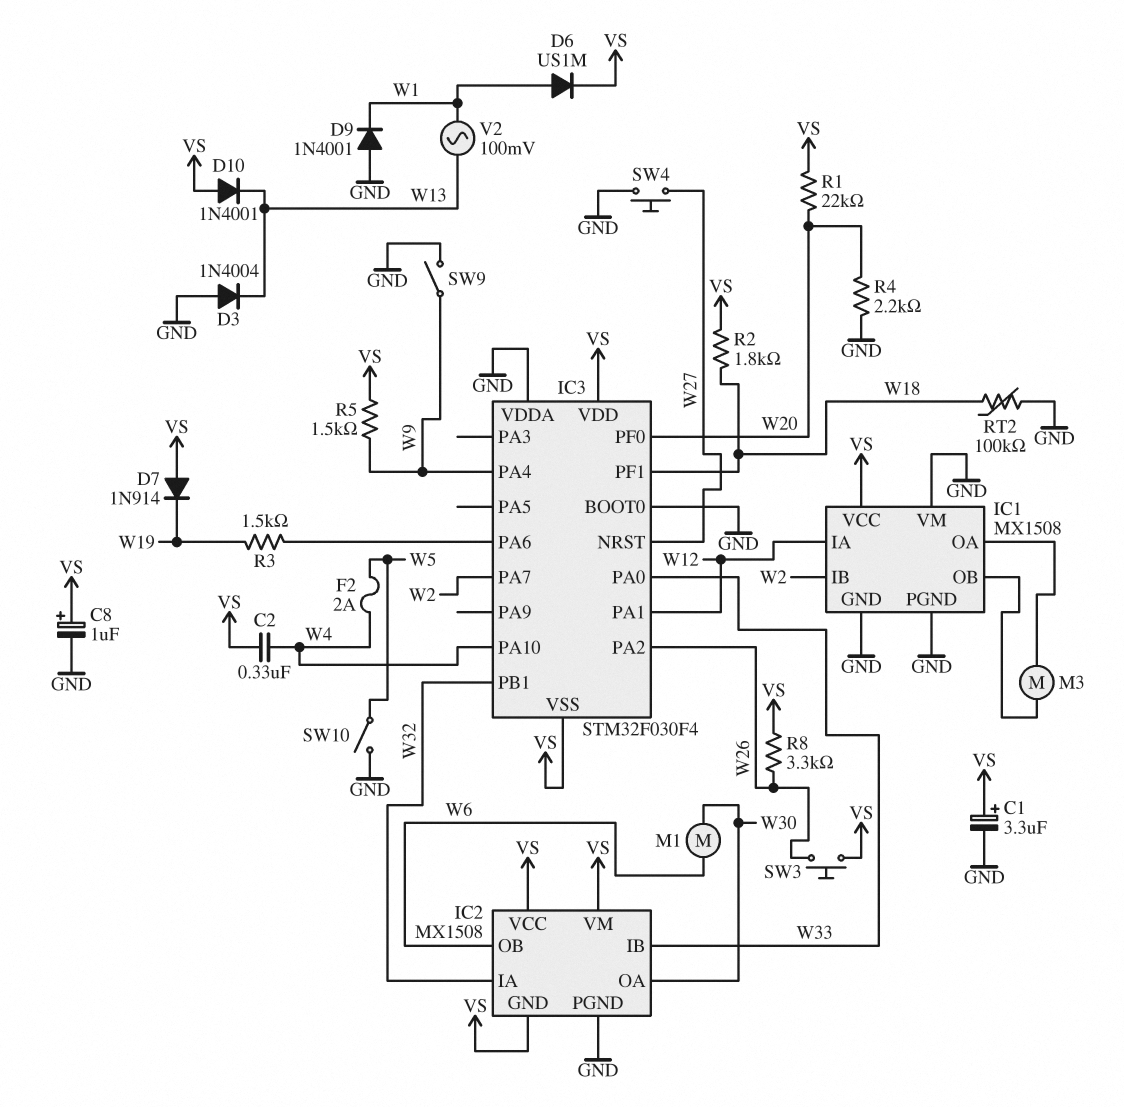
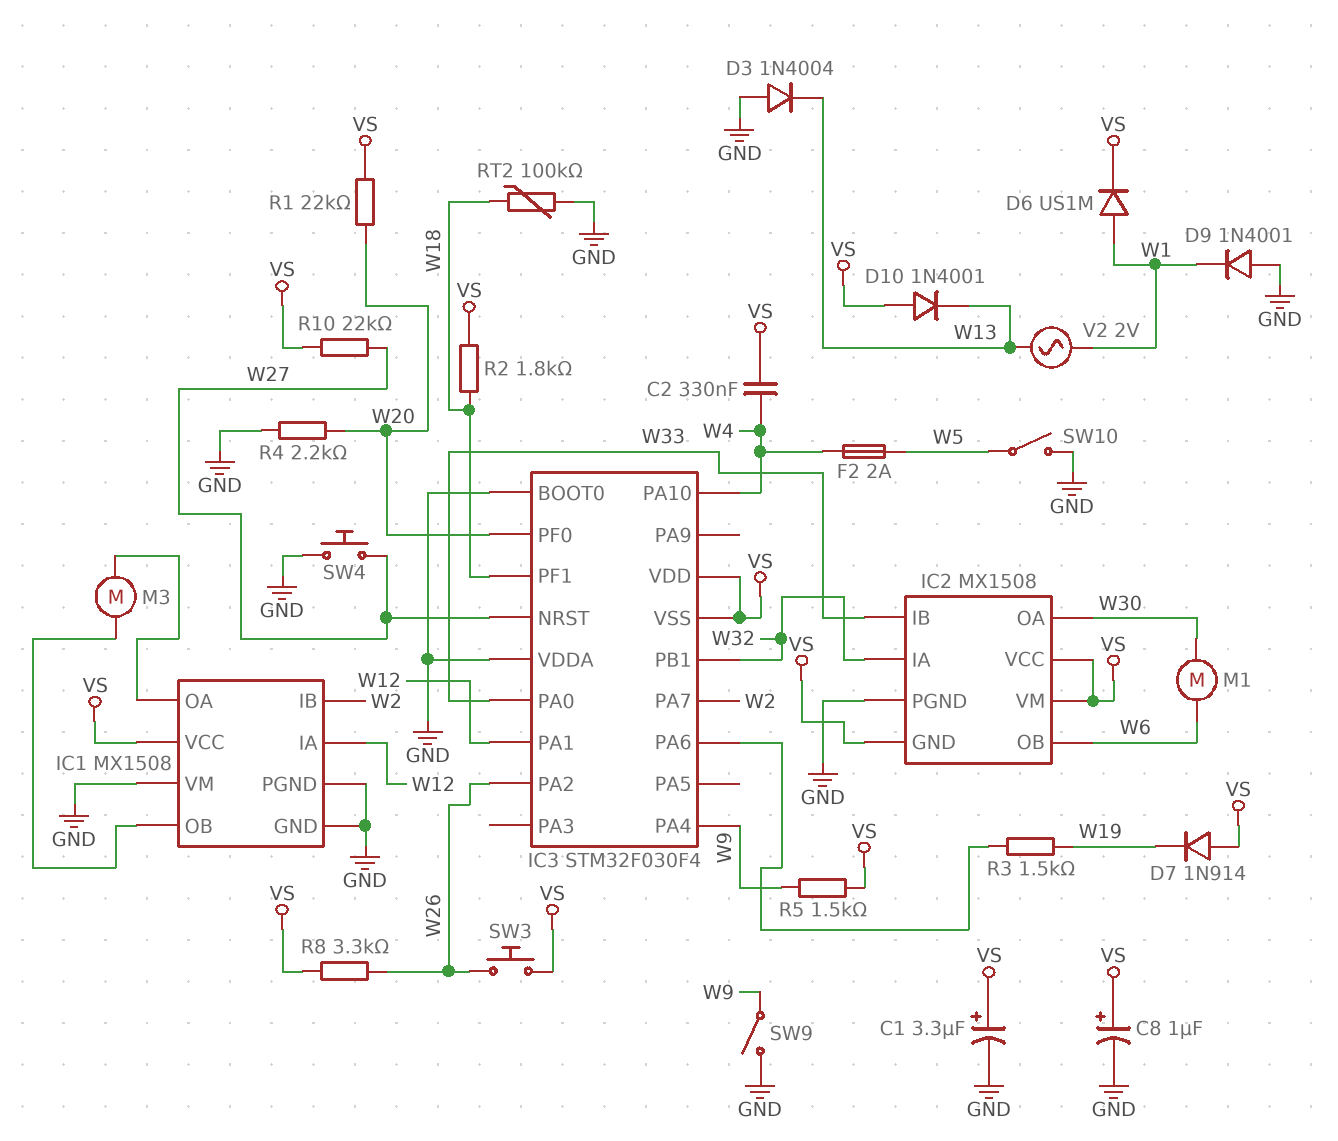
R10: none -> 22k (VS, W27)
V2: AC 100mV (W1, W13) -> AC 2V (W1, W13)

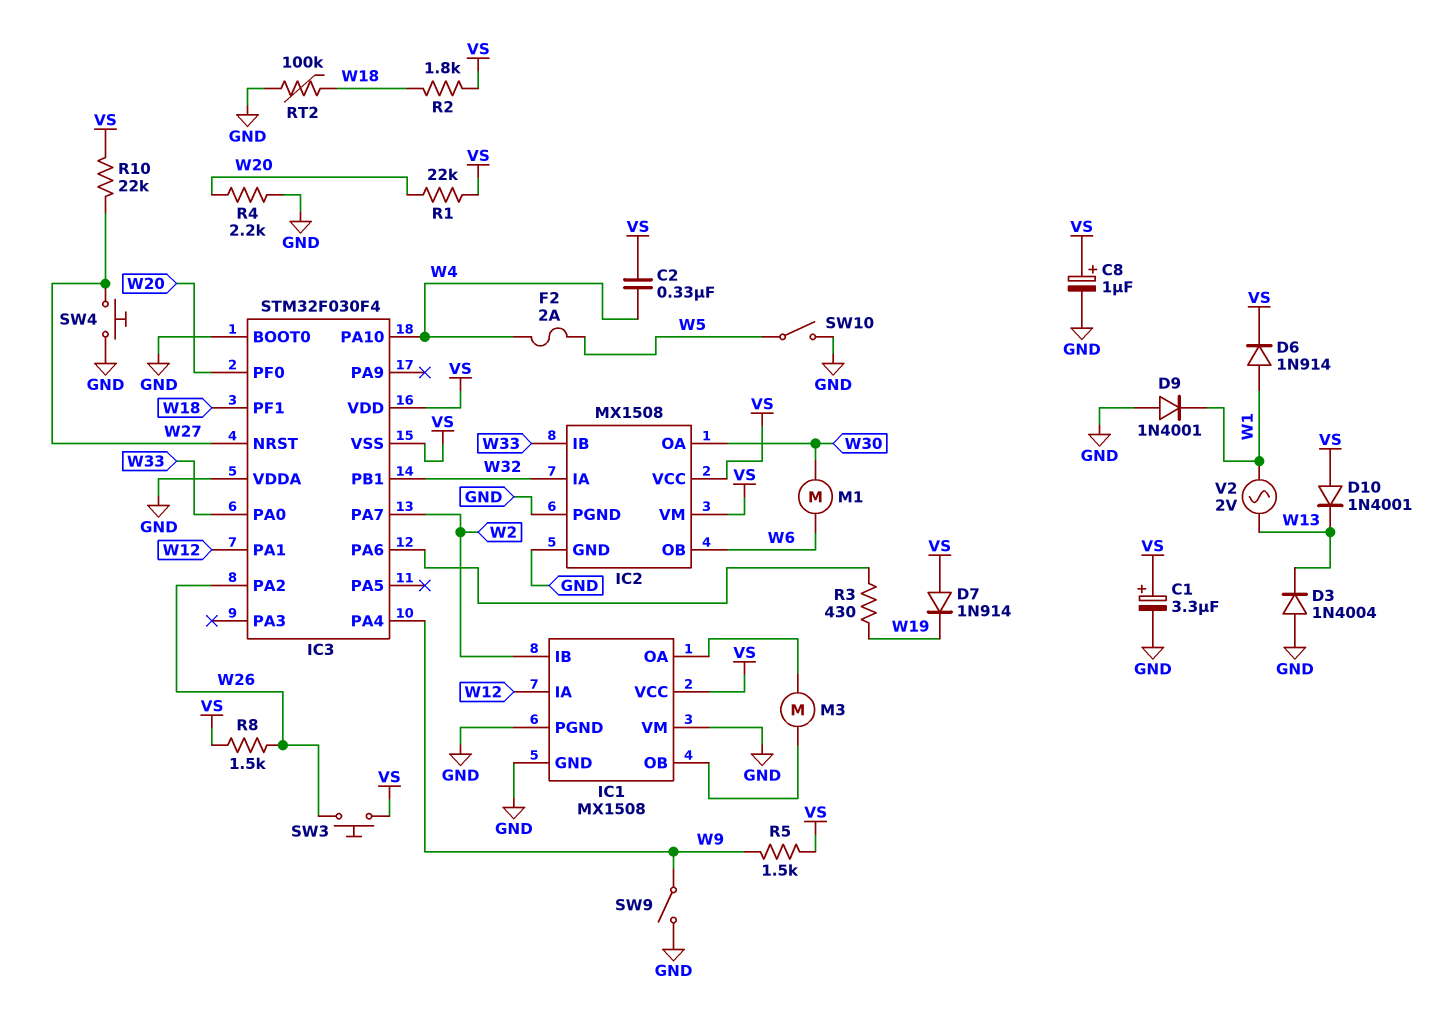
D6: diode US1M (A W1, K VS) -> diode 1N914 (A W1, K VS)
IC2 pin GND: VS -> GND
R3: 1.5k (IC3/PA6, W19) -> 430 (IC3/PA6, W19)
R8: 3.3k (VS, W26) -> 1.5k (VS, W26)

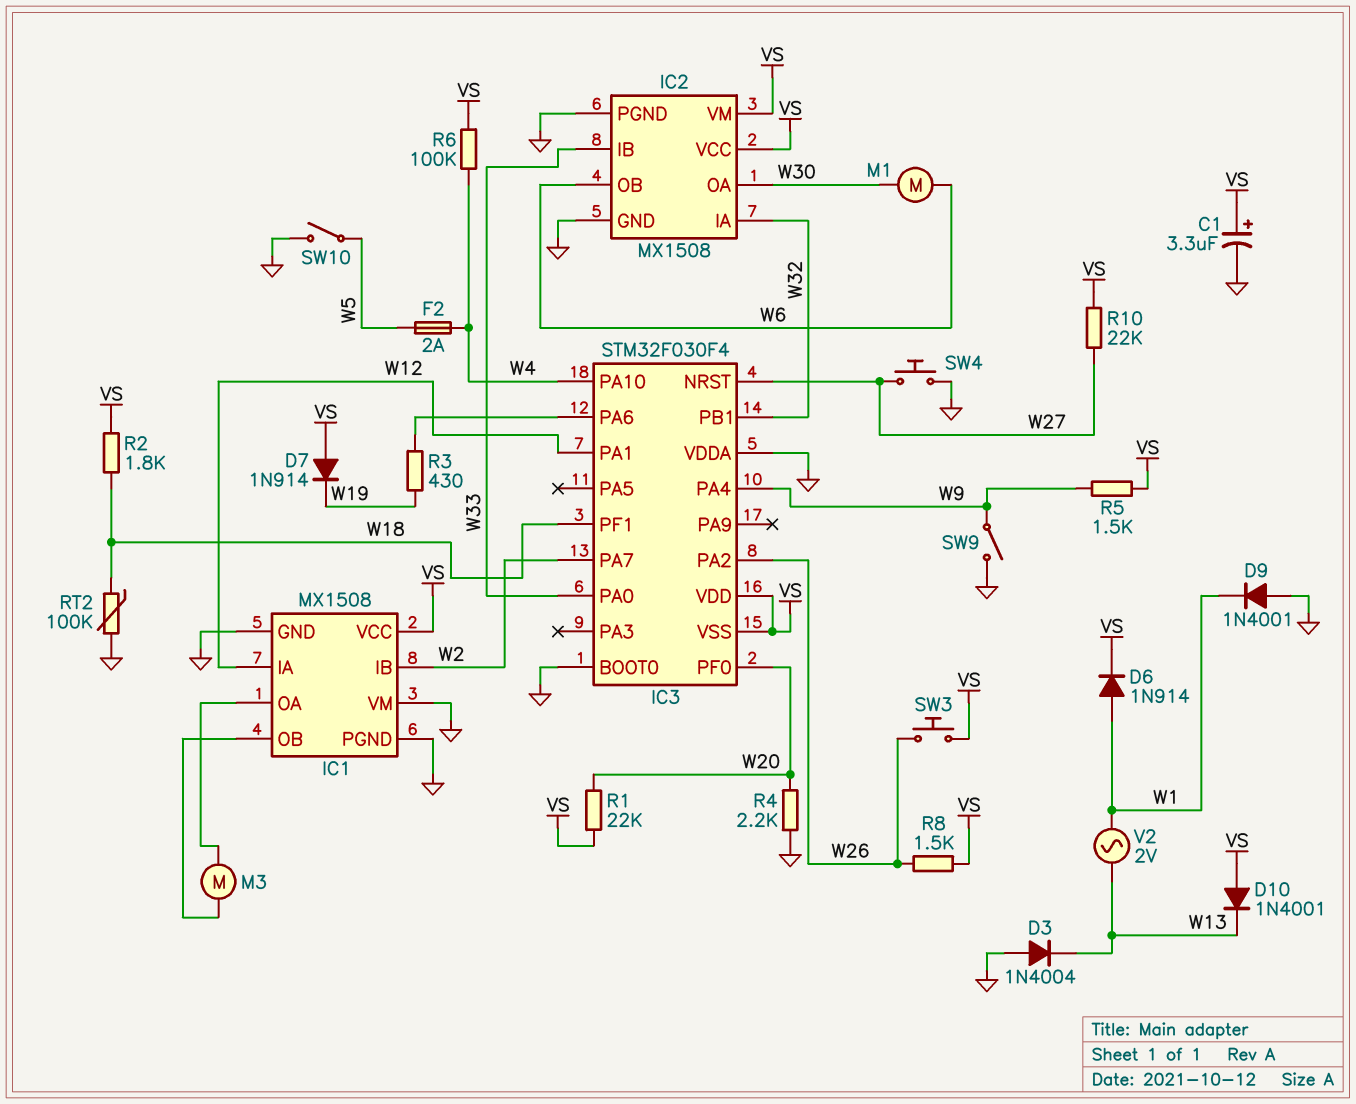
C2: 330nF (VS, W4) -> none
C8: 1uF (plus VS, minus GND) -> none
R6: none -> 100k (VS, W4)

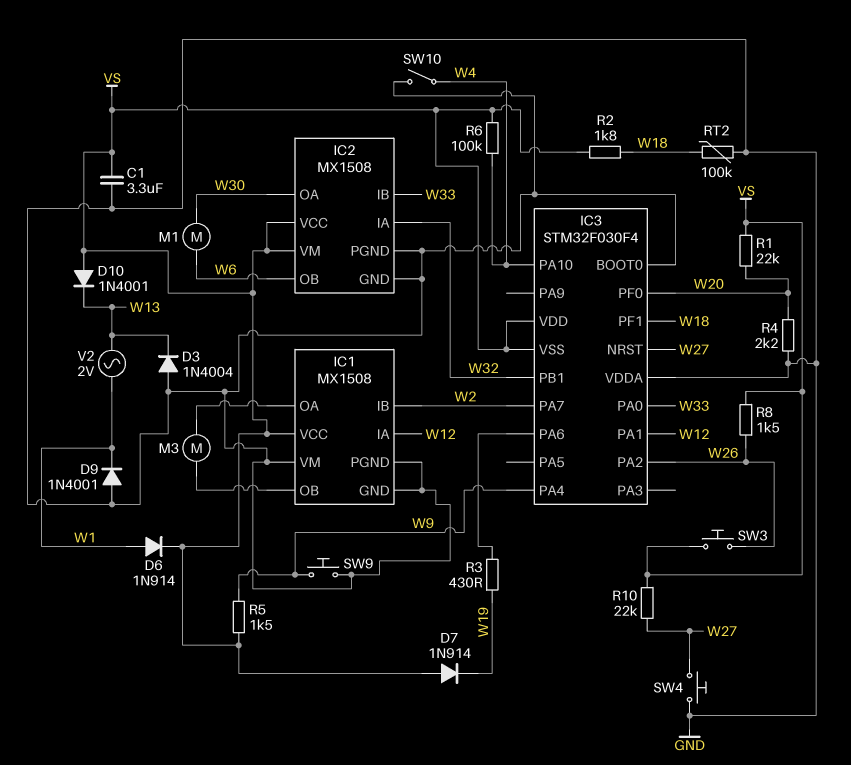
C1: 3.3uF (plus VS, minus GND) -> 3.3uF (GND, VS)
F2: 2A (W4, W5) -> none
SW9: switch (GND, W9) -> button (GND, W9)
SW10: switch (GND, W5) -> switch (GND, W4)

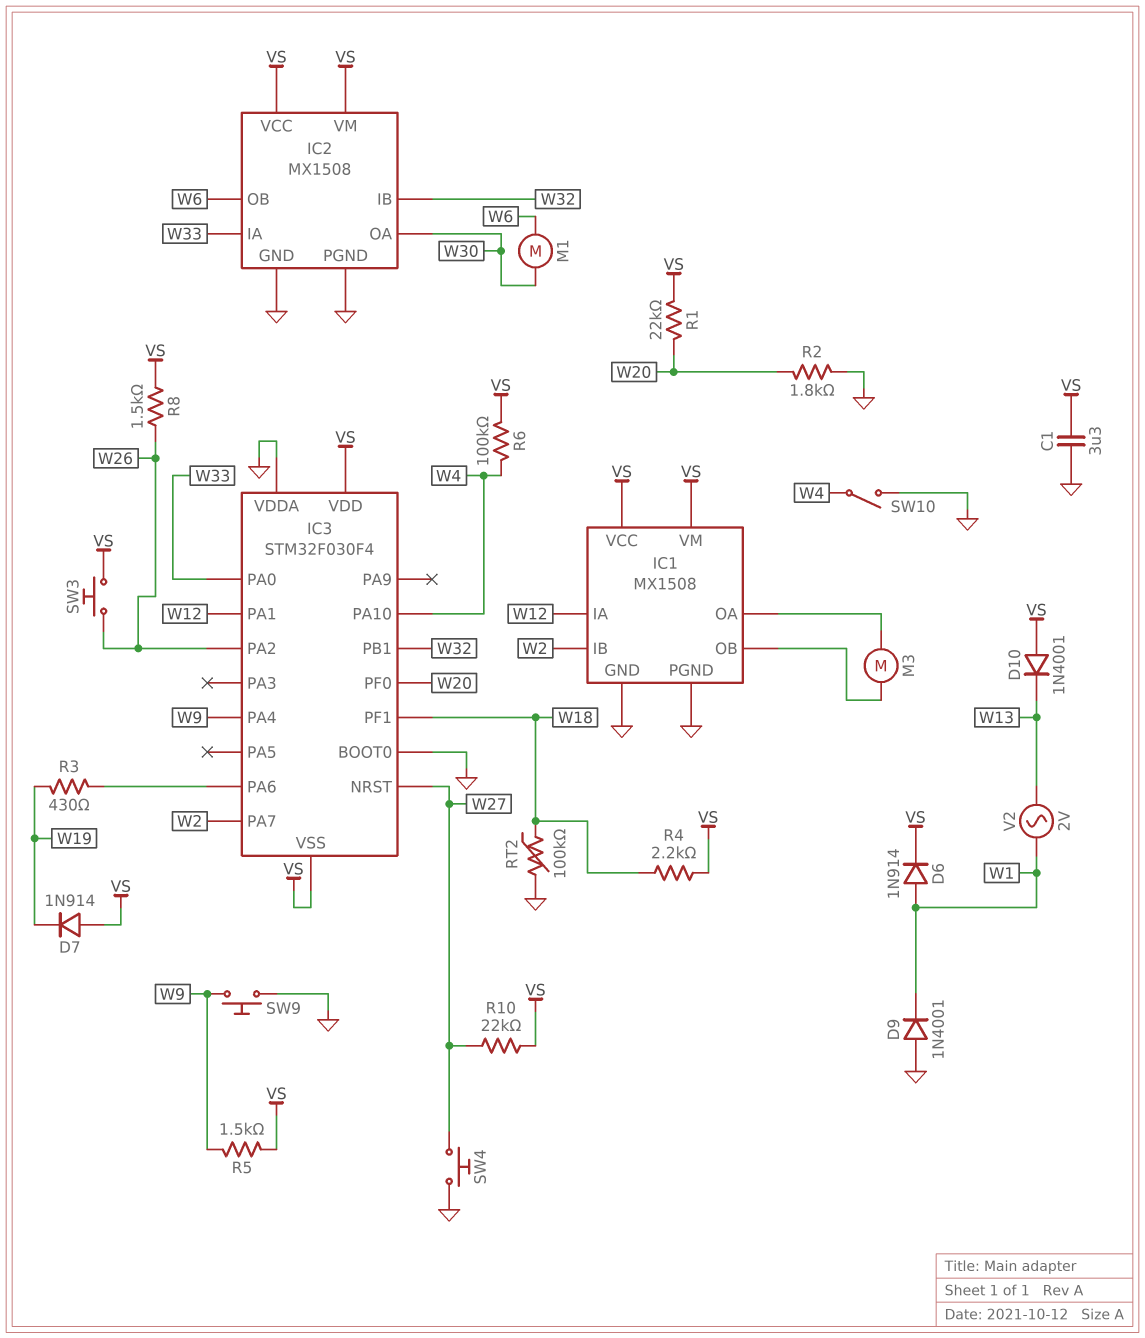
D3: diode 1N4004 (A GND, K W13) -> none
IC1 pin VM: GND -> VS
IC2 pin IA: W32 -> W33
IC2 pin IB: W33 -> W32
R2: 1.8k (VS, W18) -> 1.8k (GND, W20)
R4: 2.2k (GND, W20) -> 2.2k (VS, W18)

